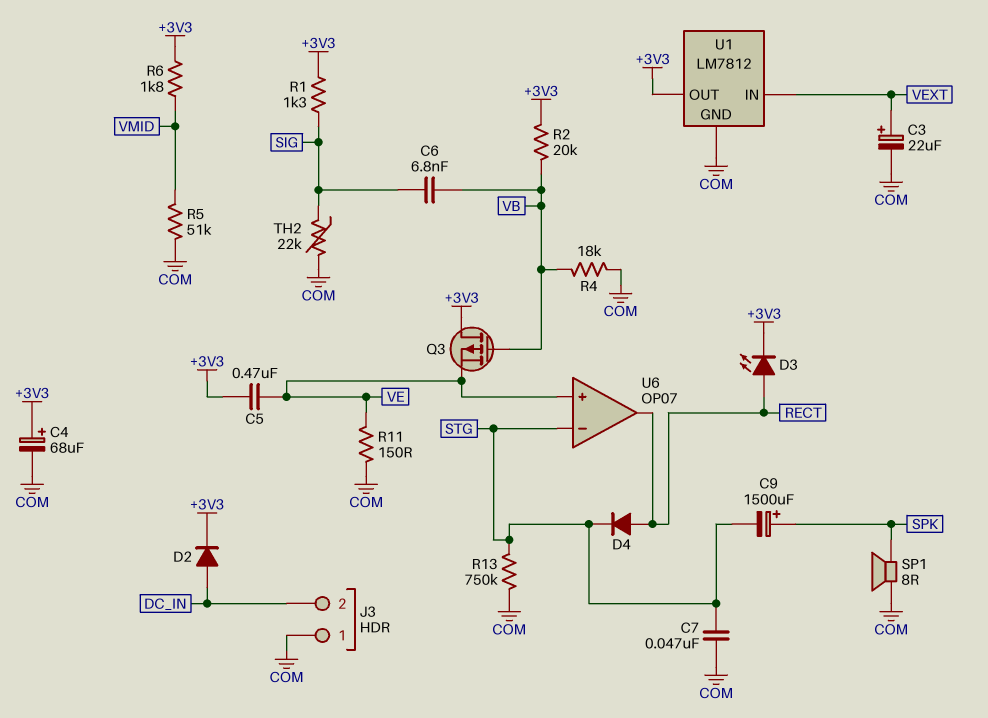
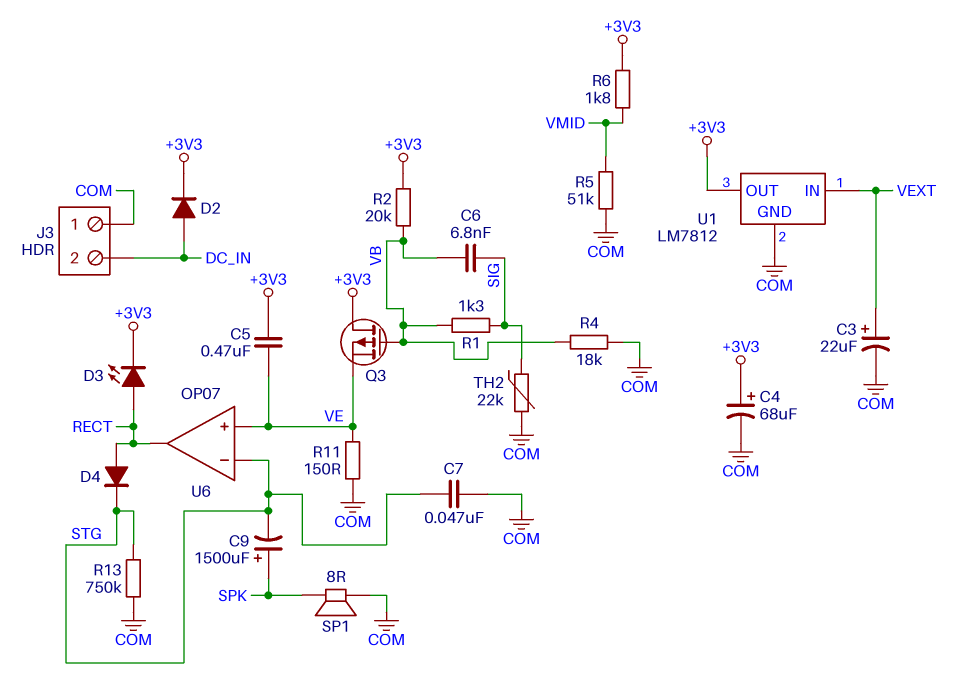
R1: 1.3k (+3V3, SIG) -> 1.3k (SIG, VB)

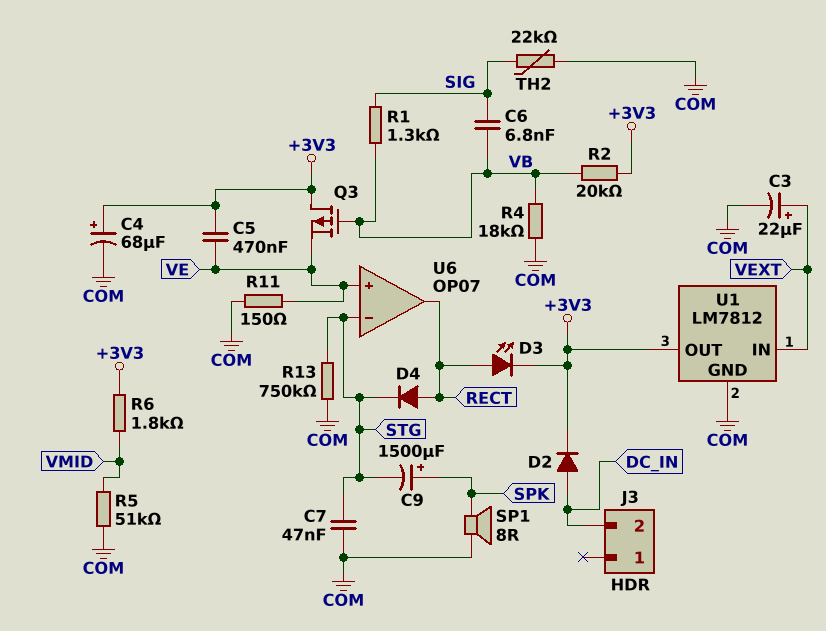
J3 pin 1: COM -> none

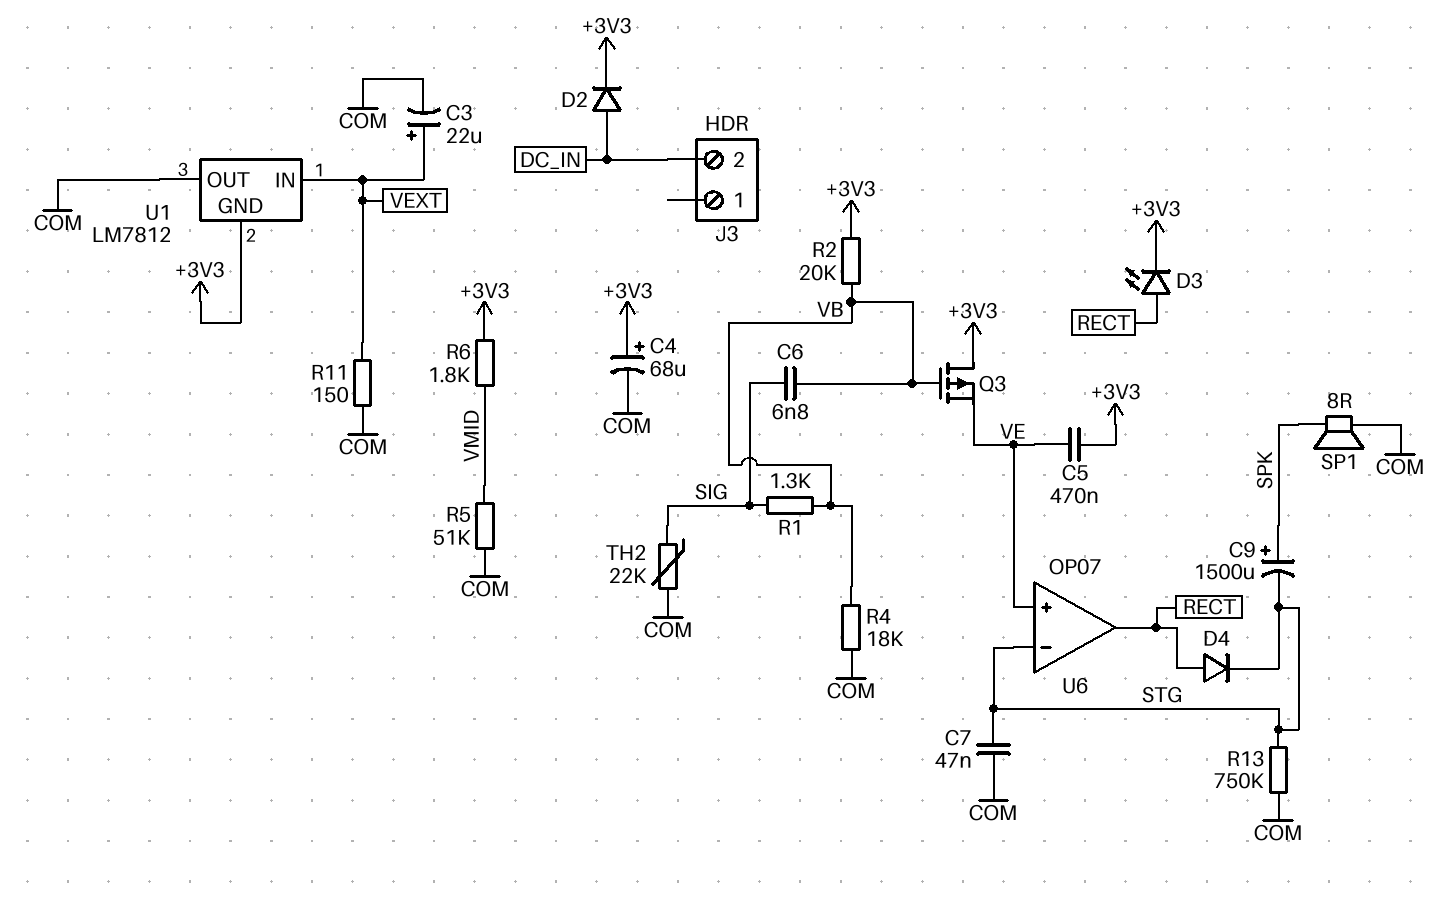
R11: 150 (COM, VE) -> 150 (COM, VEXT)
U1 pin GND: COM -> +3V3
U1 pin OUT: +3V3 -> COM

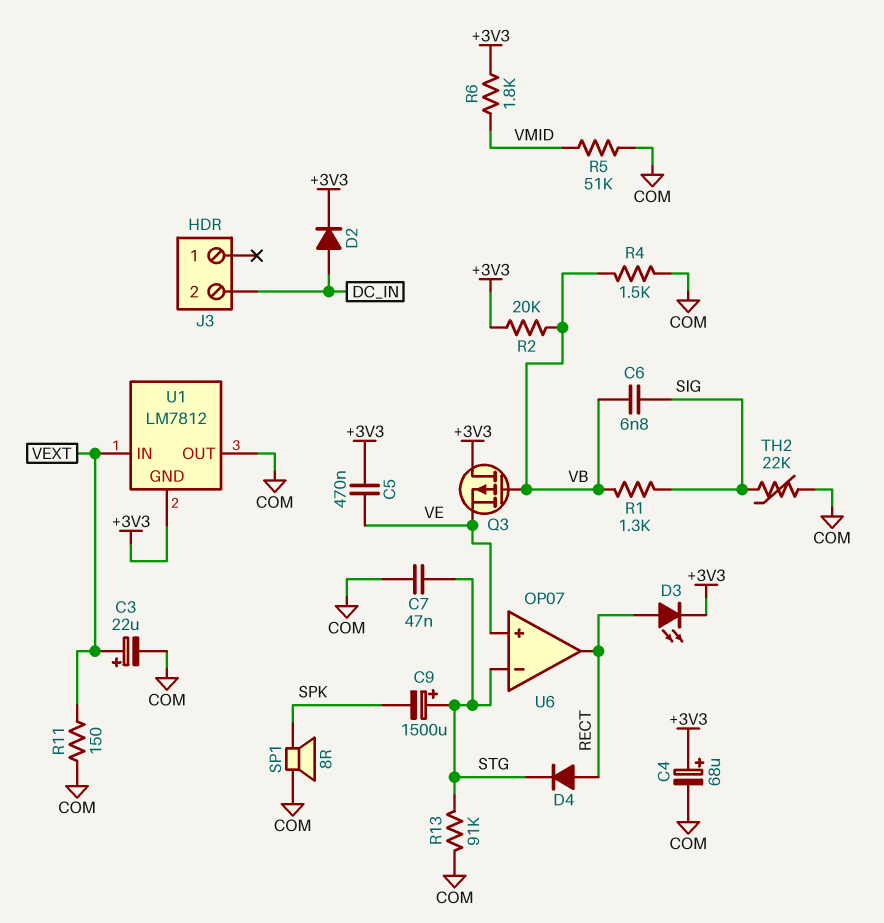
C9: 1500uF (plus SPK, minus STG) -> 1500uF (plus STG, minus SPK)
R4: 18k (COM, VB) -> 1.5k (COM, VB)
R13: 750k (COM, STG) -> 91k (COM, STG)

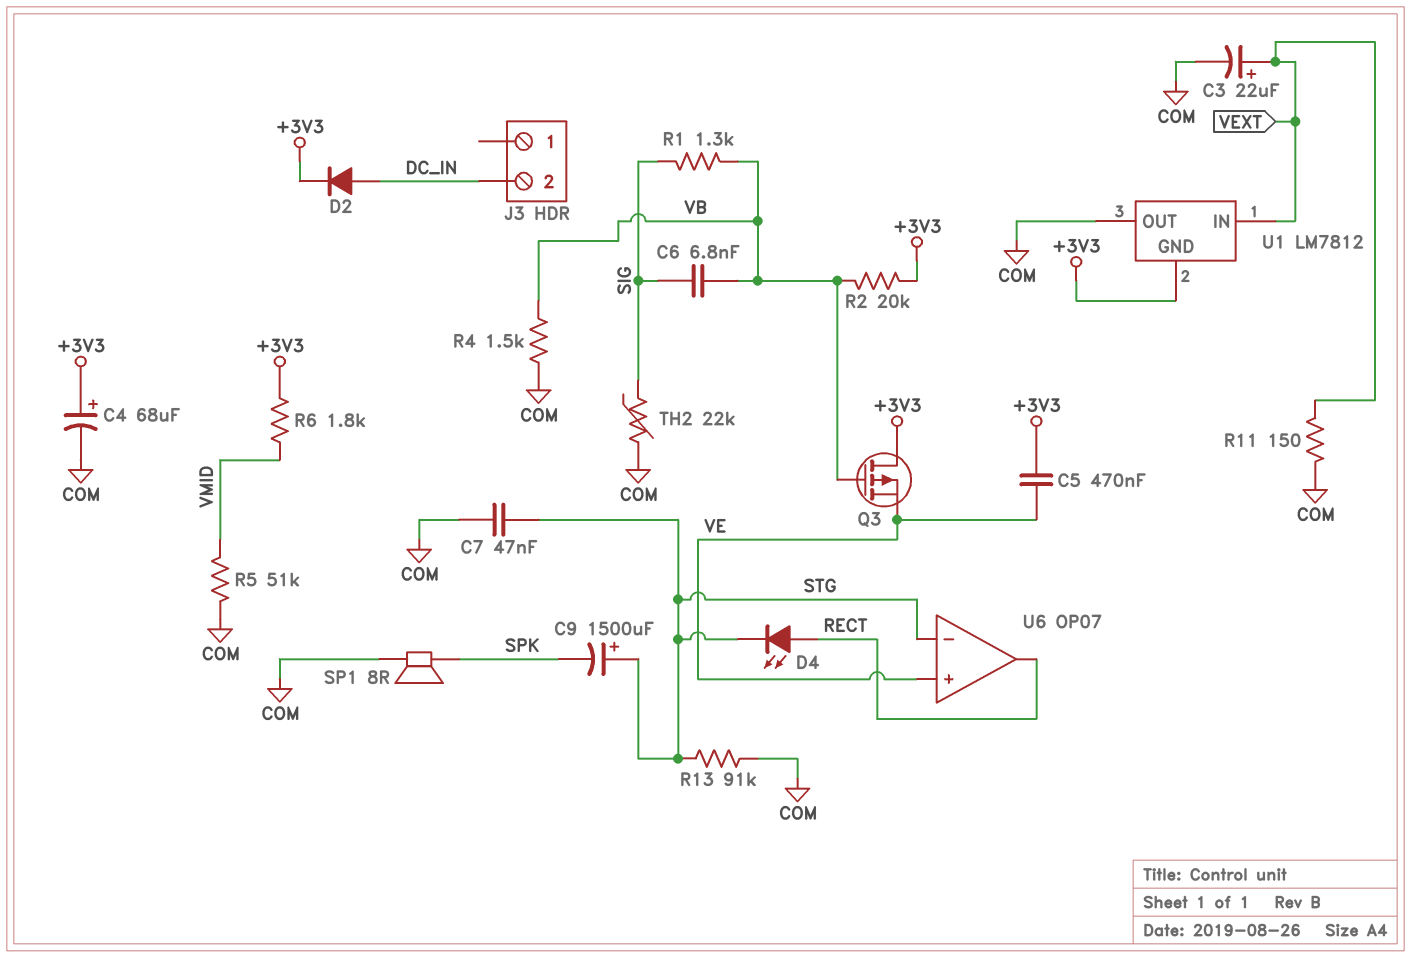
D3: LED (A RECT, K +3V3) -> none
D4: diode (A RECT, K STG) -> LED (A RECT, K STG)

